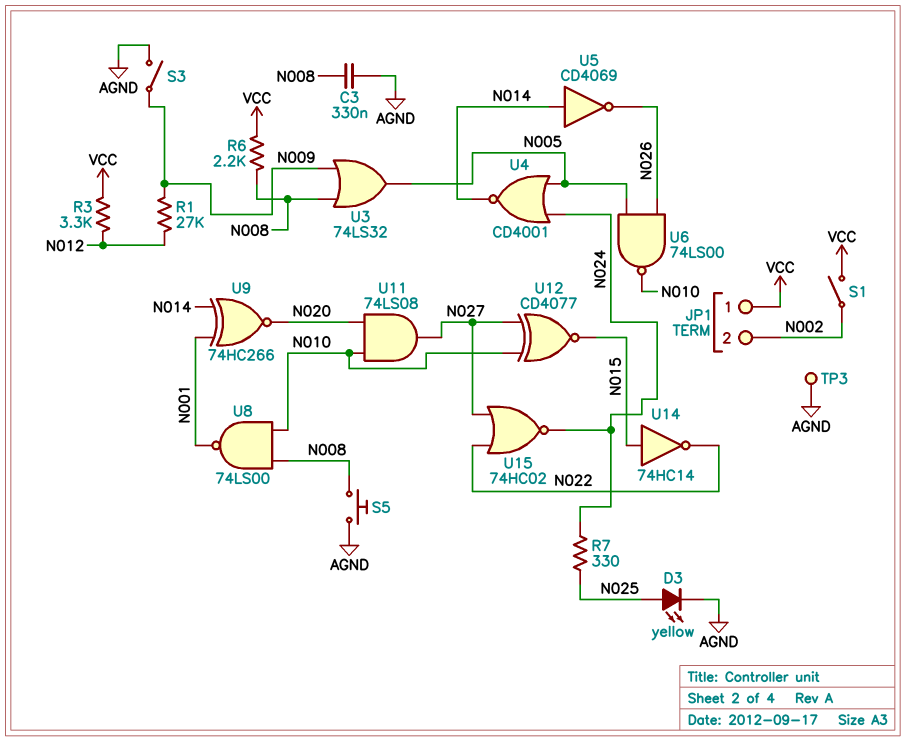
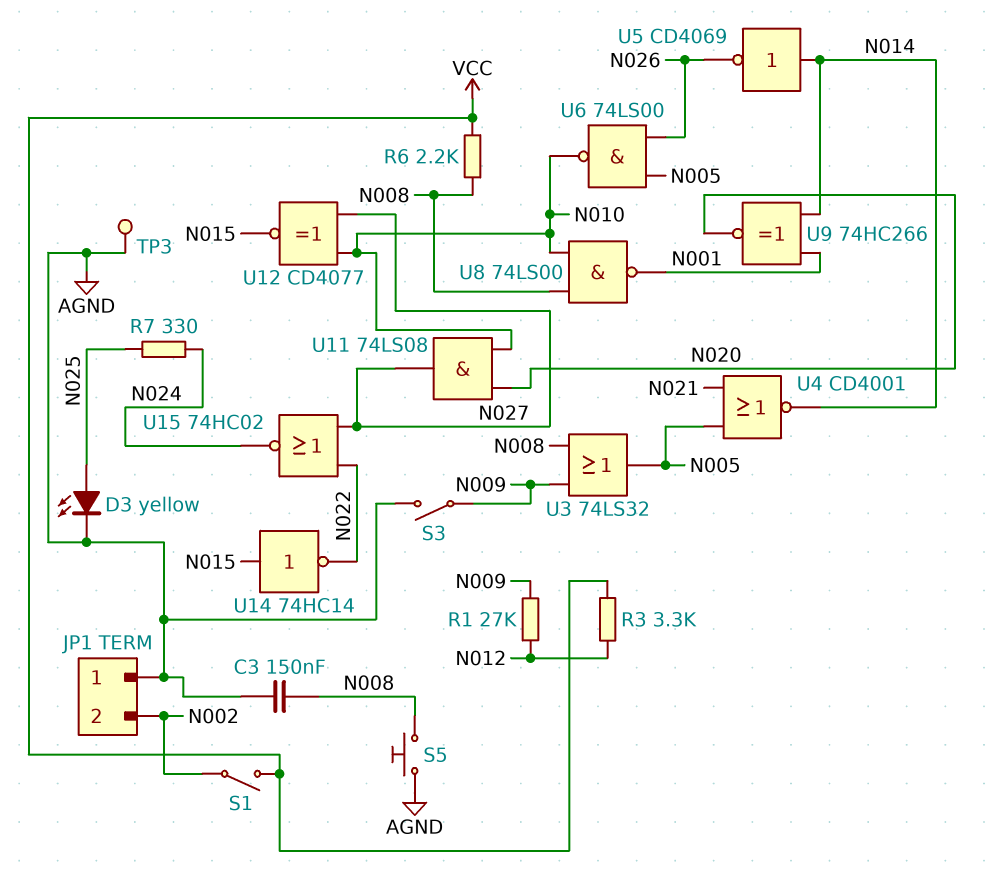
C3: 330nF (AGND, N008) -> 150nF (AGND, N008)
JP1 pin 1: VCC -> AGND
U4: NOR CD4001 (in N005, in N024, out N014) -> NOR CD4001 (in N005, in N021, out N014)

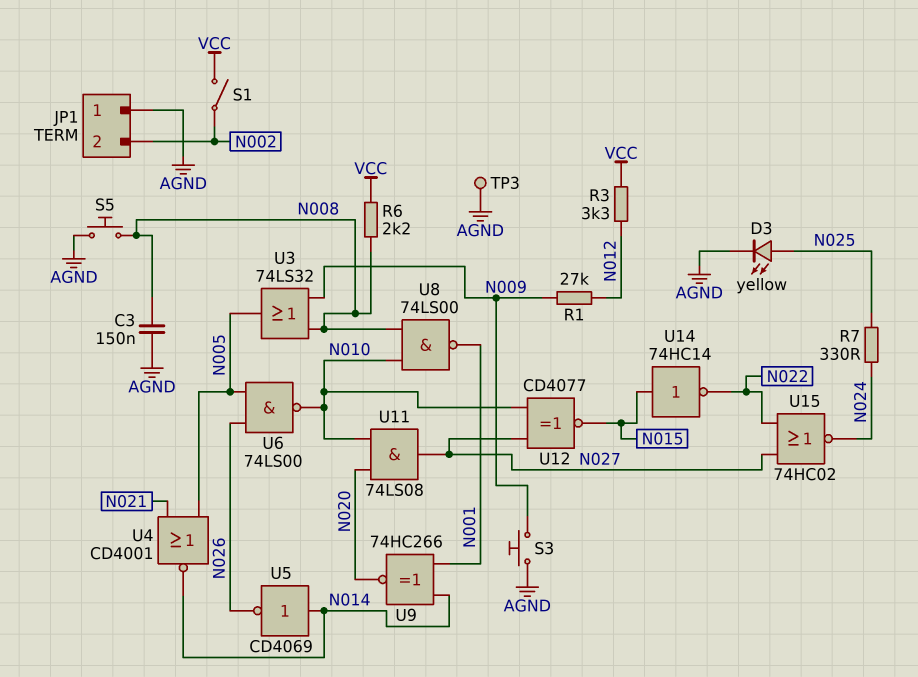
S3: switch (AGND, N009) -> button (AGND, N009)

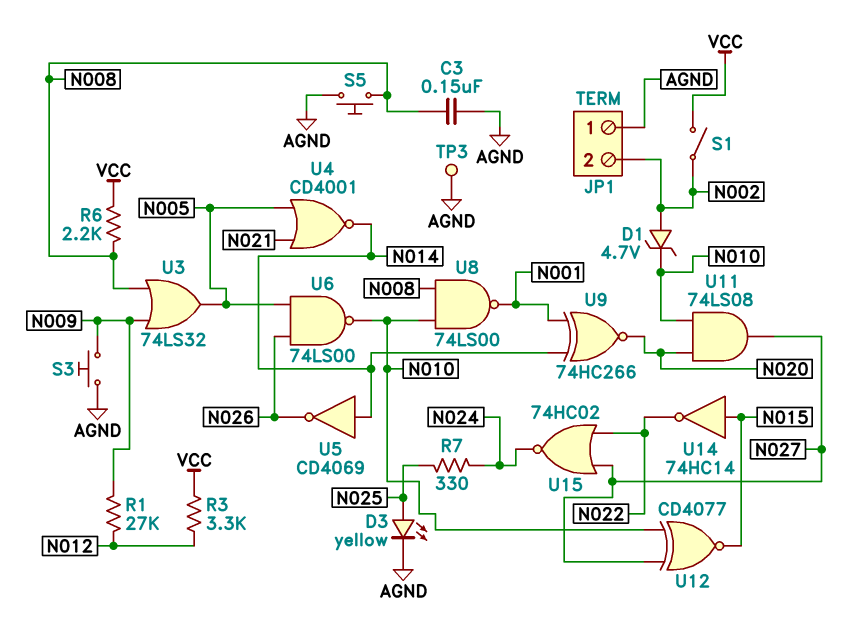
D1: none -> zener 4.7V (A N002, K N010)

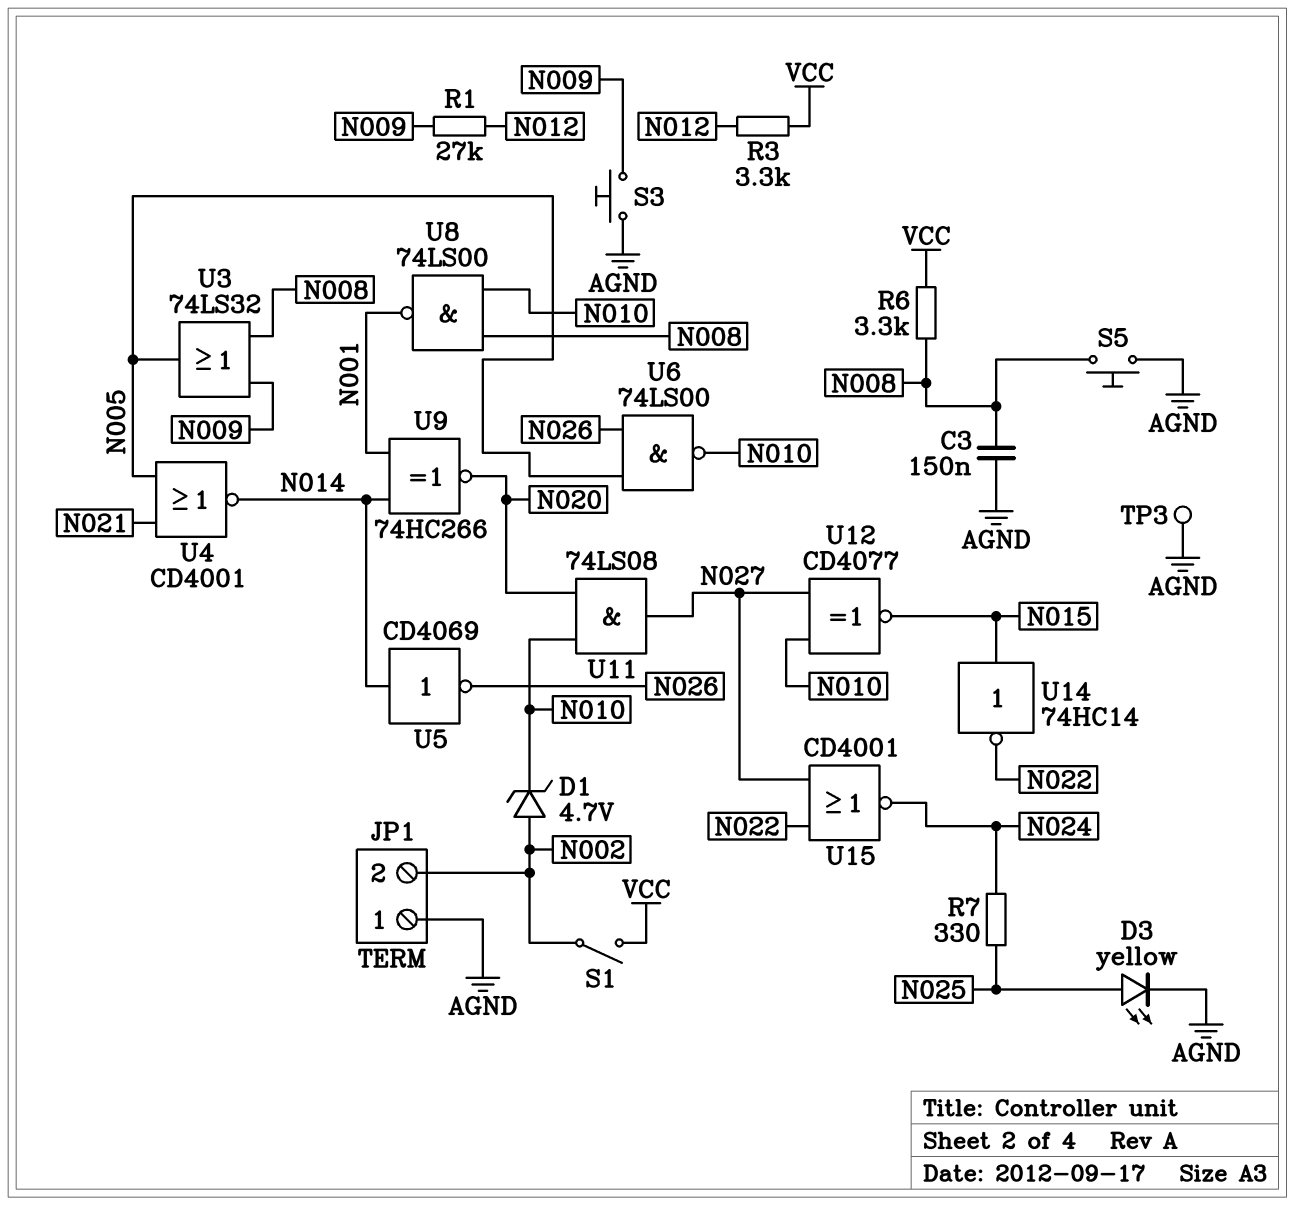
R6: 2.2k (N008, VCC) -> 3.3k (N008, VCC)
U15: NOR 74HC02 (in N022, in N027, out N024) -> NOR CD4001 (in N022, in N027, out N024)

